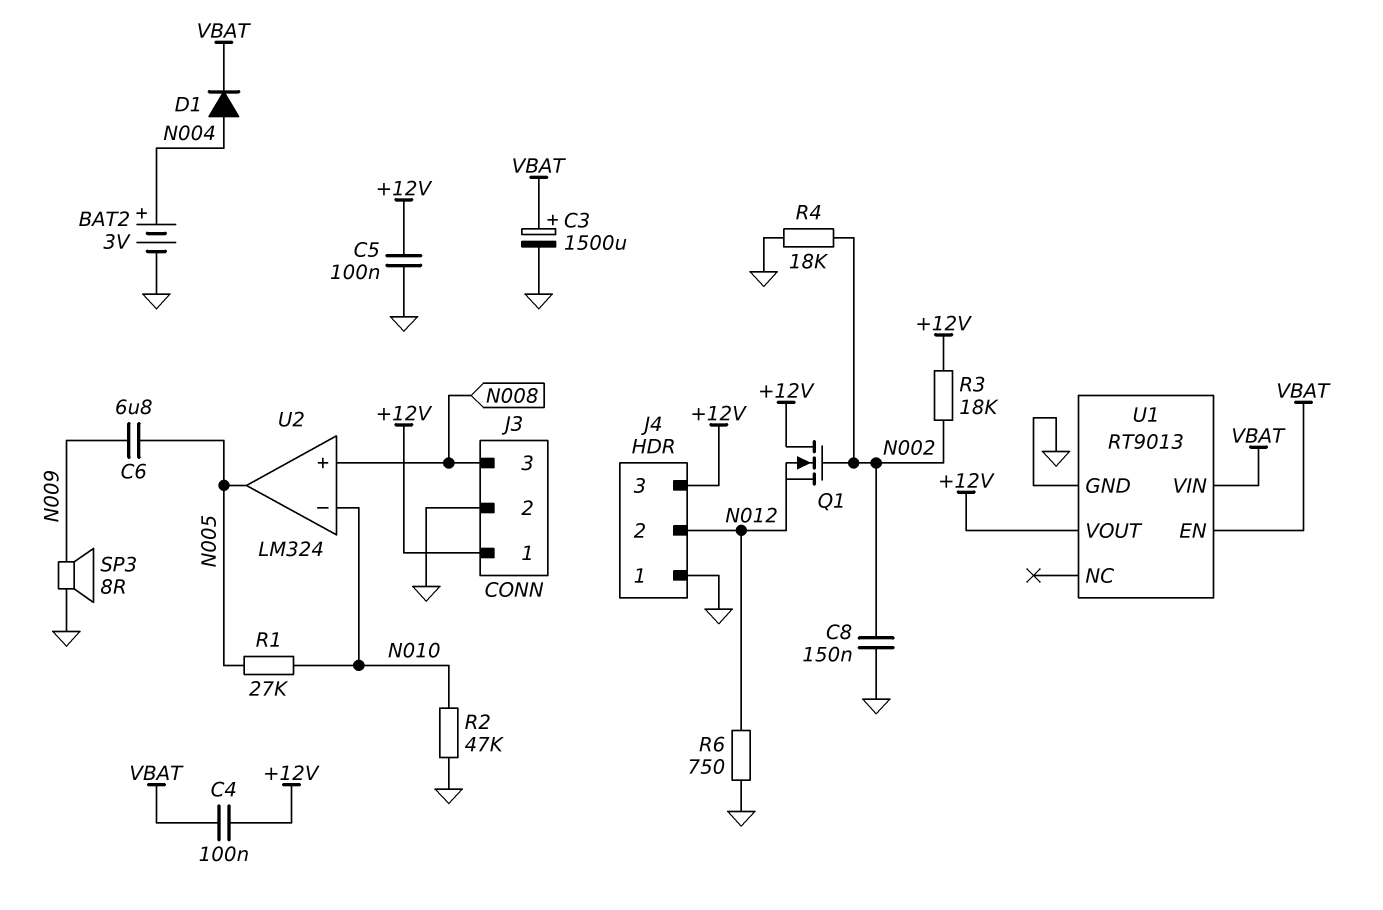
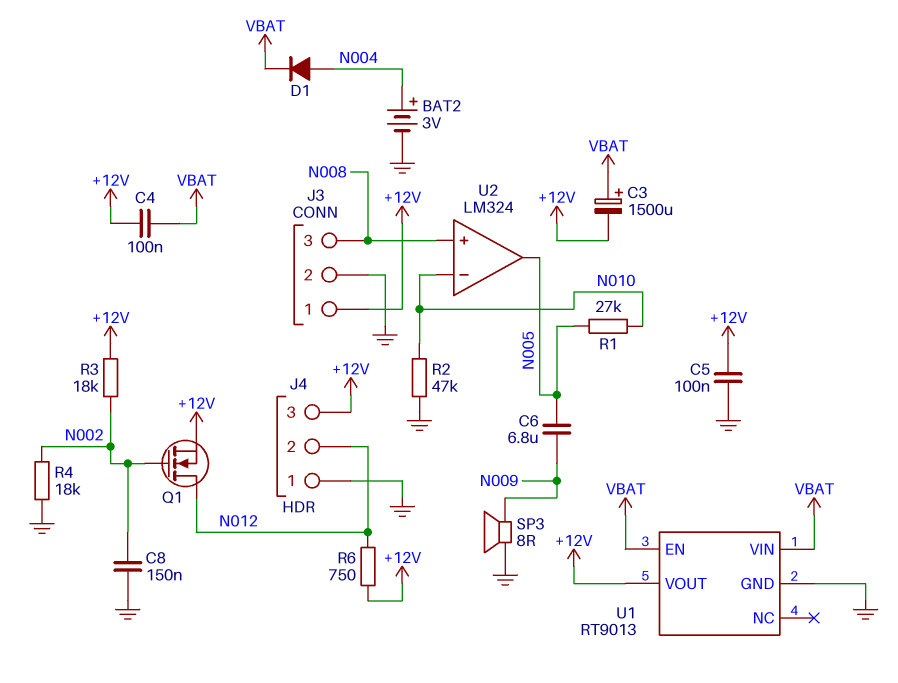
C3: 1500uF (plus VBAT, minus GND) -> 1500uF (plus VBAT, minus +12V)
Q1: NMOS (G N002, D +12V, S N012) -> NMOS (G N002, D N012, S +12V)
R6: 750 (GND, N012) -> 750 (+12V, N012)

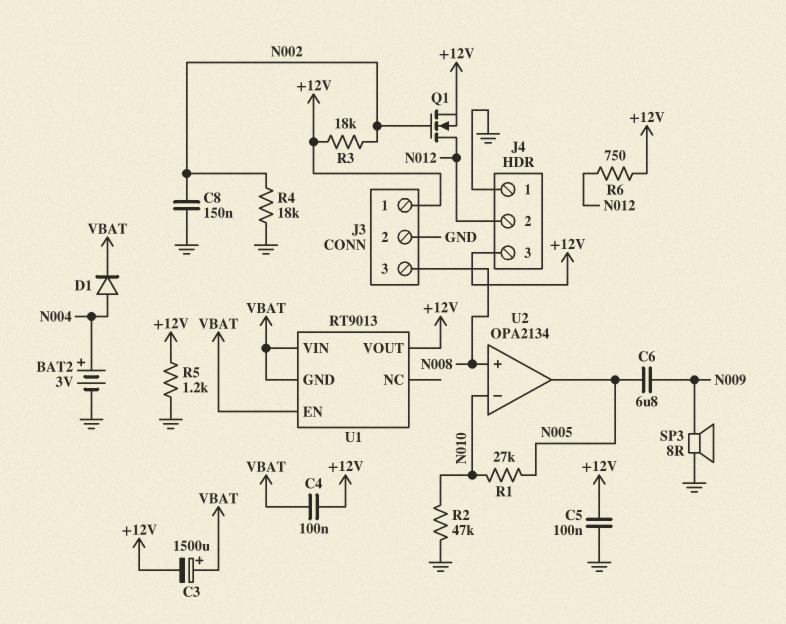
R5: none -> 1.2k (+12V, GND)
U1 pin GND: GND -> VBAT
U2: LM324 -> OPA2134

